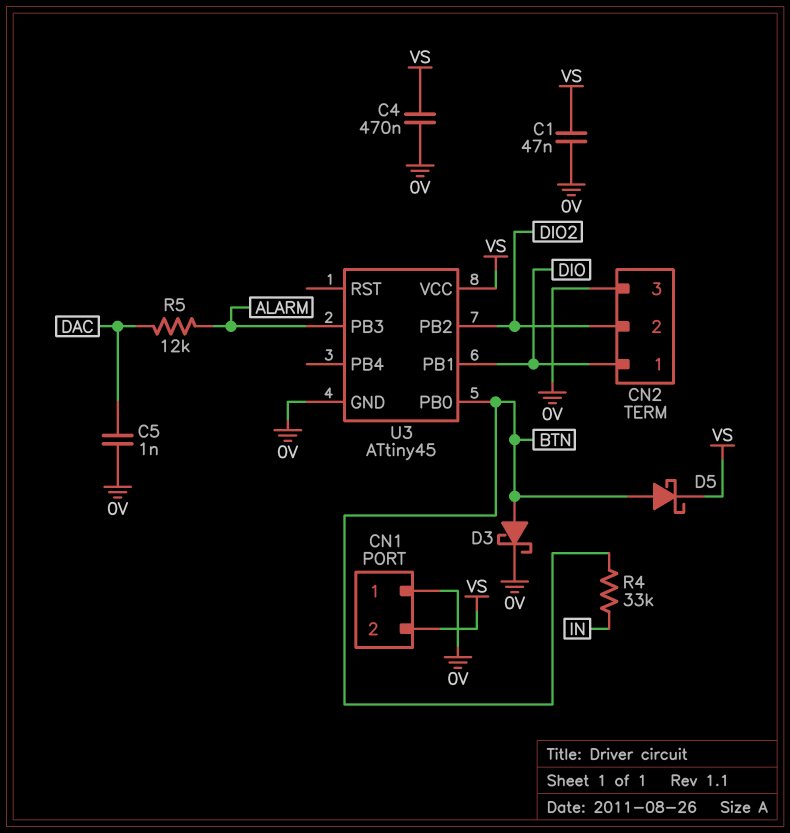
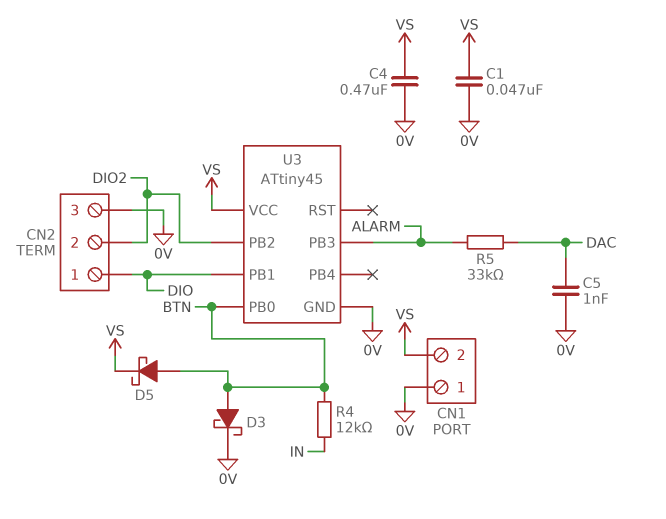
R4: 33k (BTN, IN) -> 12k (BTN, IN)
R5: 12k (ALARM, DAC) -> 33k (ALARM, DAC)

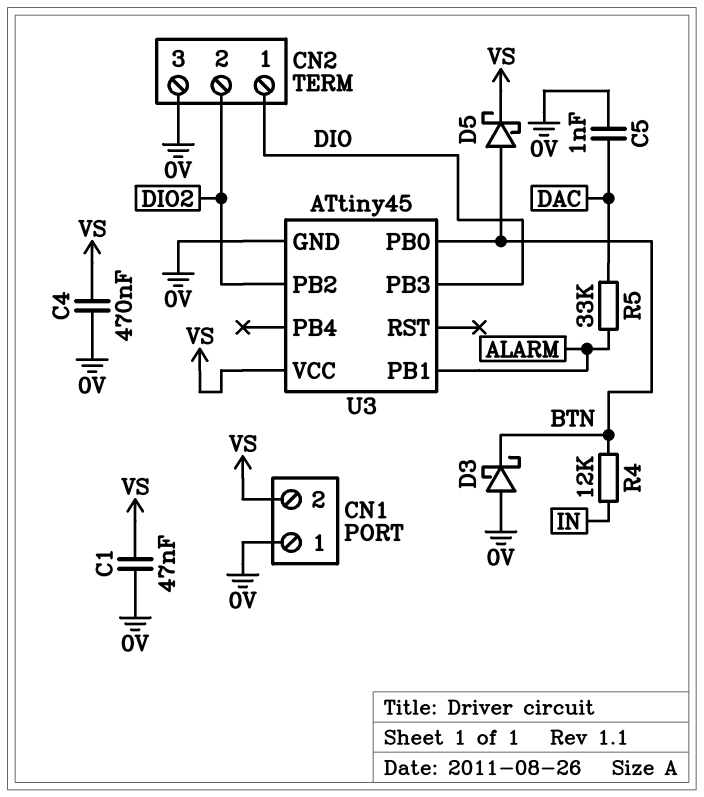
D3: schottky (A BTN, K 0V) -> schottky (A 0V, K BTN)
U3 pin PB1: DIO -> ALARM
U3 pin PB3: ALARM -> DIO

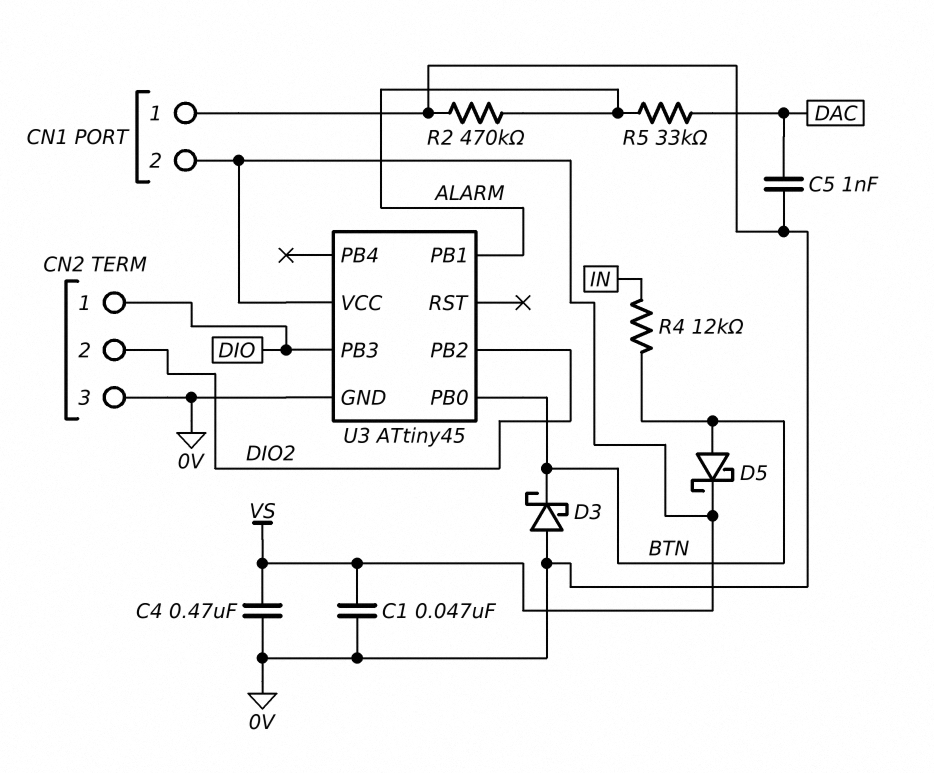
R2: none -> 470k (0V, ALARM)

